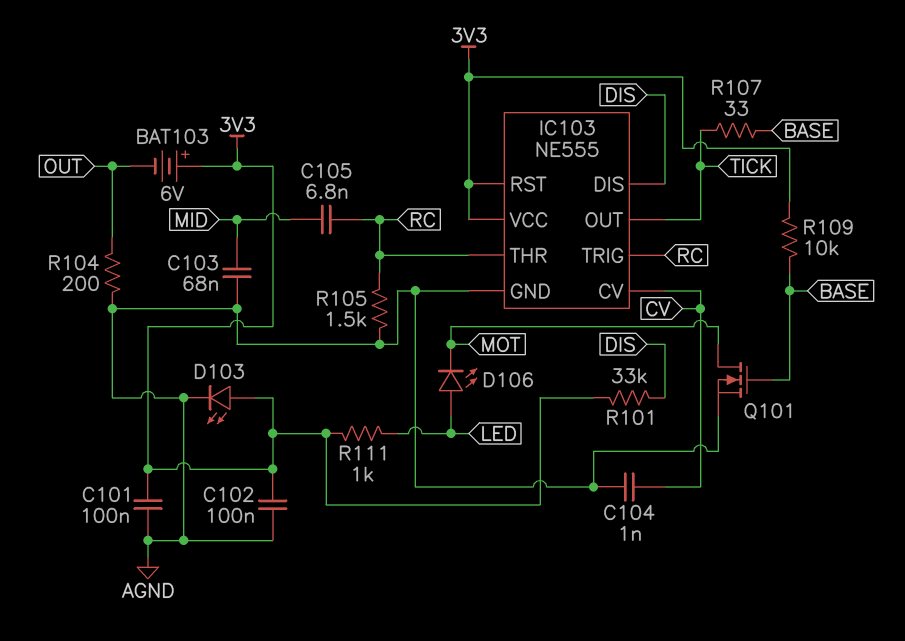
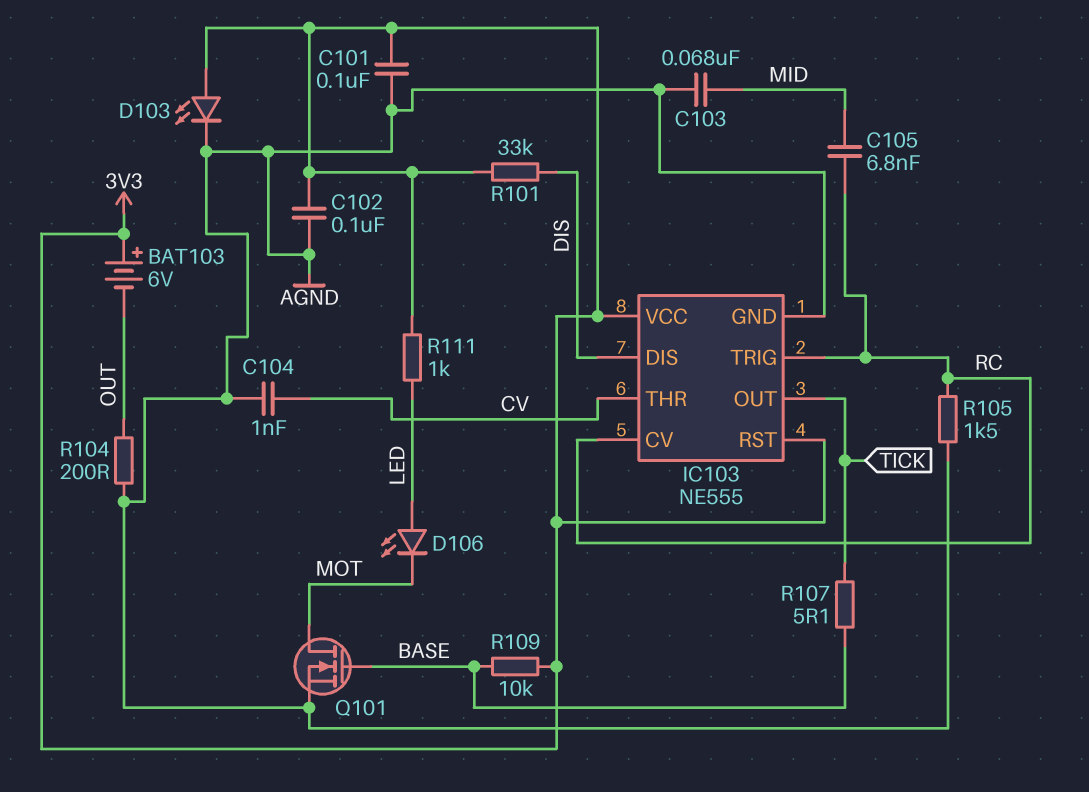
IC103 pin CV: CV -> RC
IC103 pin THR: RC -> CV
R107: 33 (BASE, TICK) -> 5.1 (BASE, TICK)

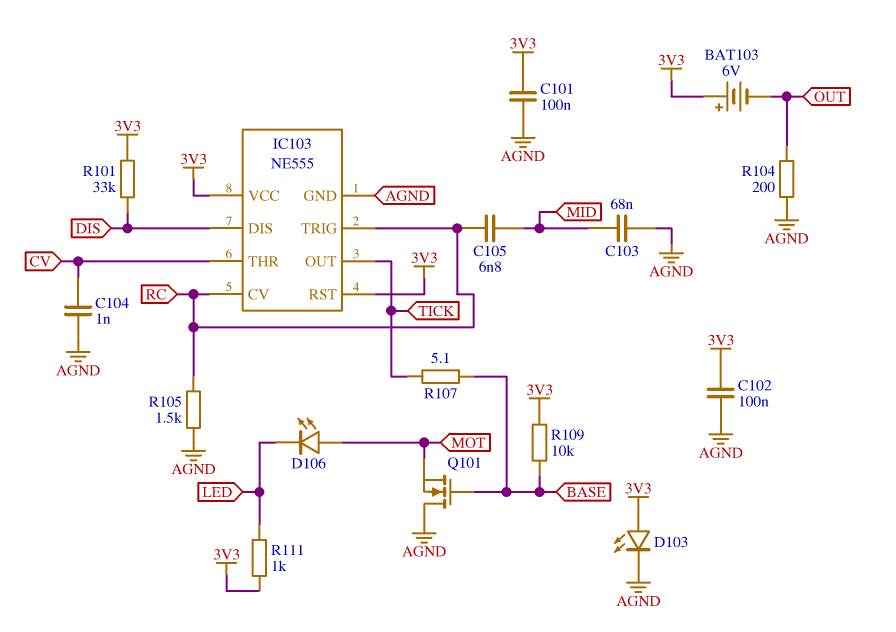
D106: LED (A LED, K MOT) -> LED (A MOT, K LED)
Q101: NMOS (G BASE, D MOT, S AGND) -> NMOS (G BASE, D AGND, S MOT)

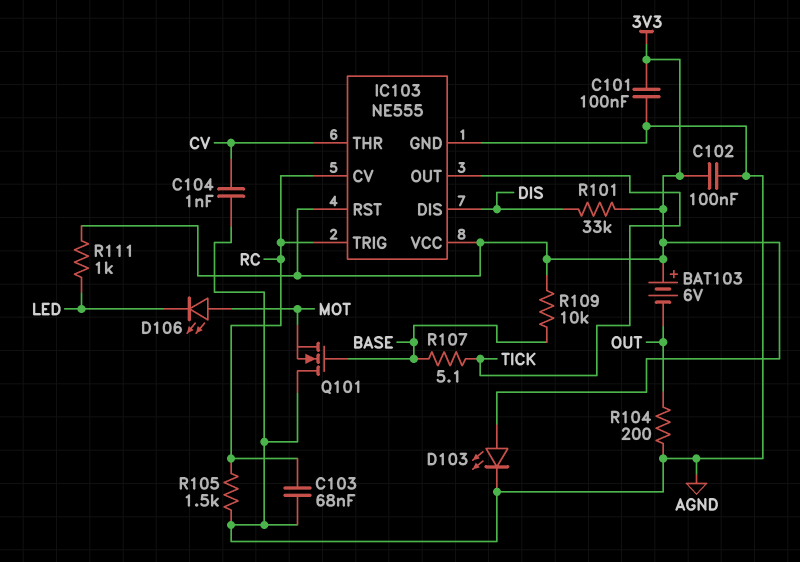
C103: 68nF (AGND, MID) -> 68nF (AGND, RC)
C105: 6.8nF (MID, RC) -> none

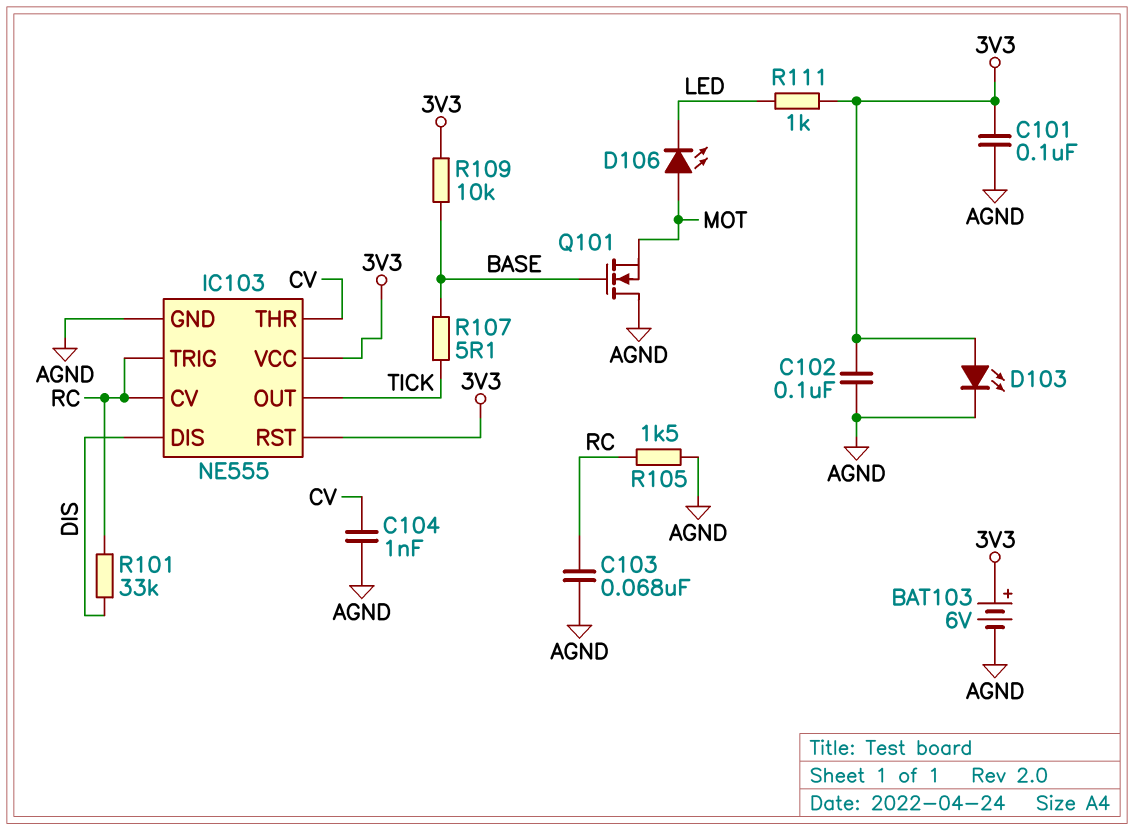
BAT103: 6V (plus 3V3, minus OUT) -> 6V (plus 3V3, minus AGND)
R101: 33k (3V3, DIS) -> 33k (DIS, RC)
R104: 200 (AGND, OUT) -> none

